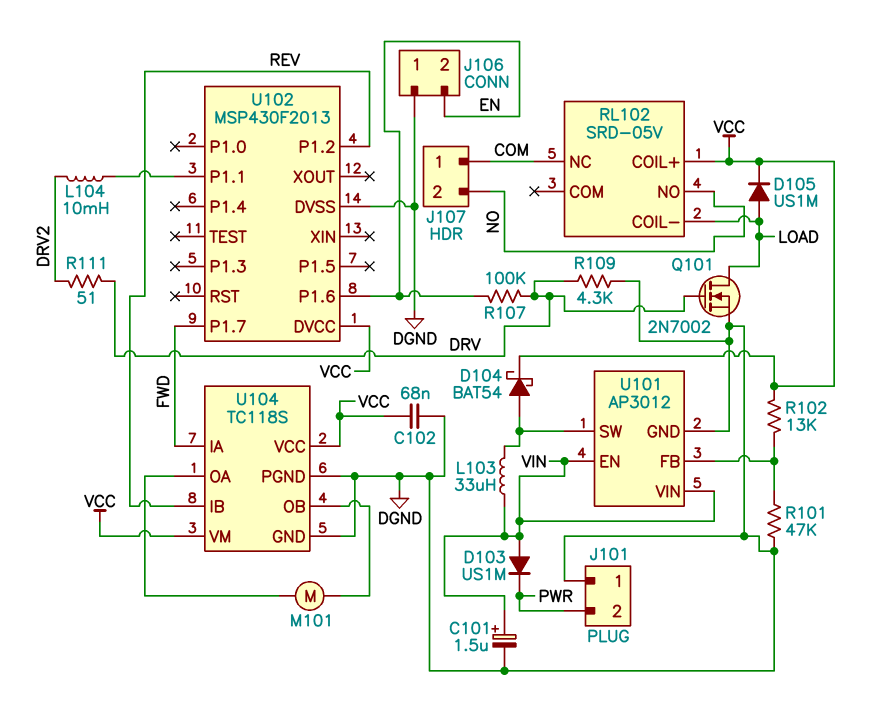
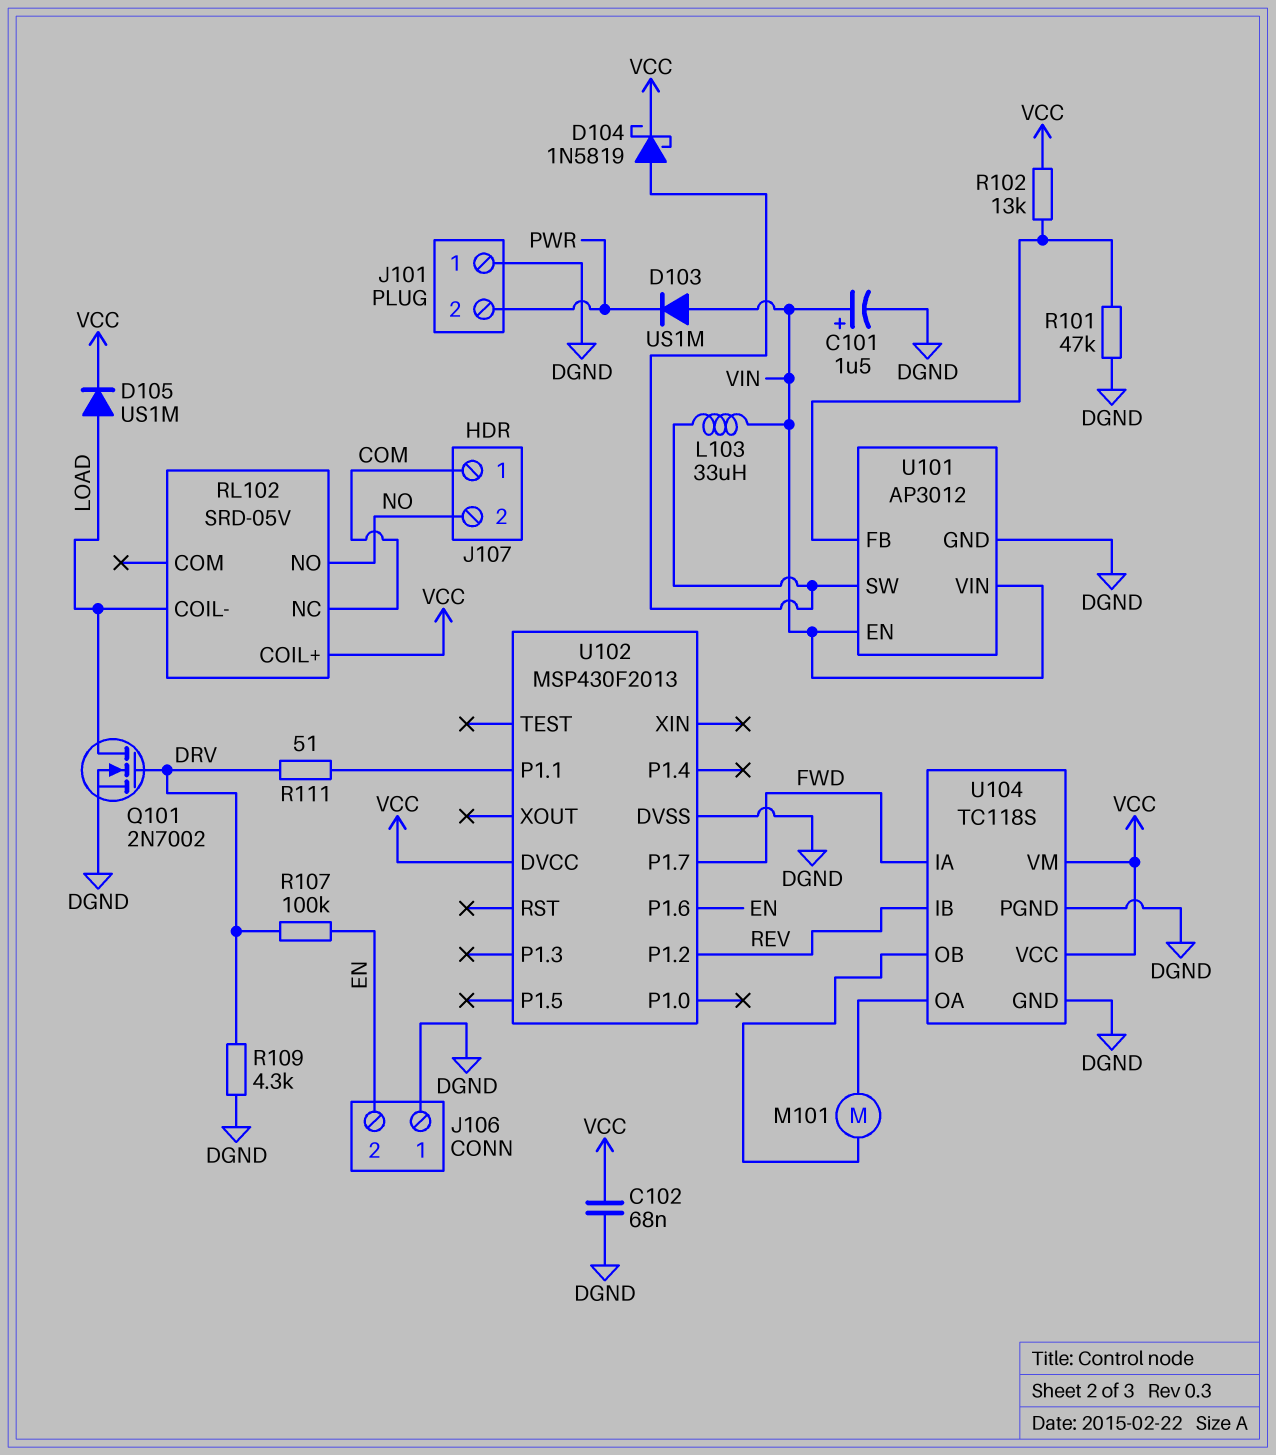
D104: schottky BAT54 (A U101/SW, K VCC) -> schottky 1N5819 (A U101/SW, K VCC)
L104: 10mH (DRV2, U102/P1.1) -> none
R111: 51 (DRV, DRV2) -> 51 (DRV, U102/P1.1)

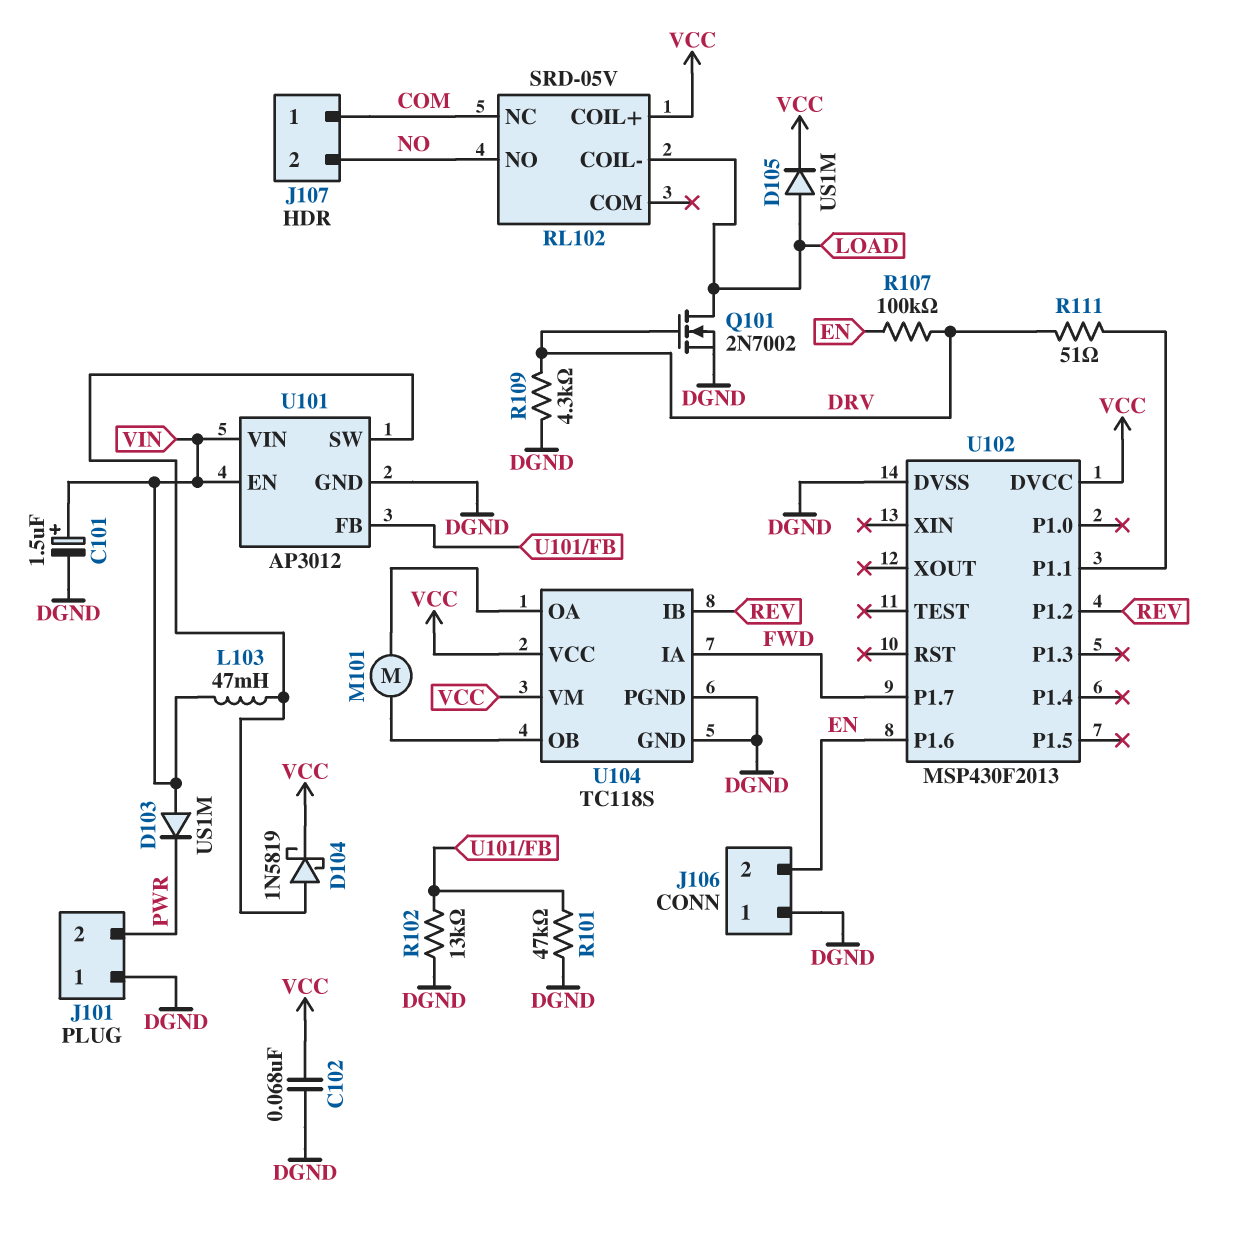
L103: 33uH (U101/SW, VIN) -> 47mH (U101/SW, VIN)
R102: 13k (U101/FB, VCC) -> 13k (DGND, U101/FB)

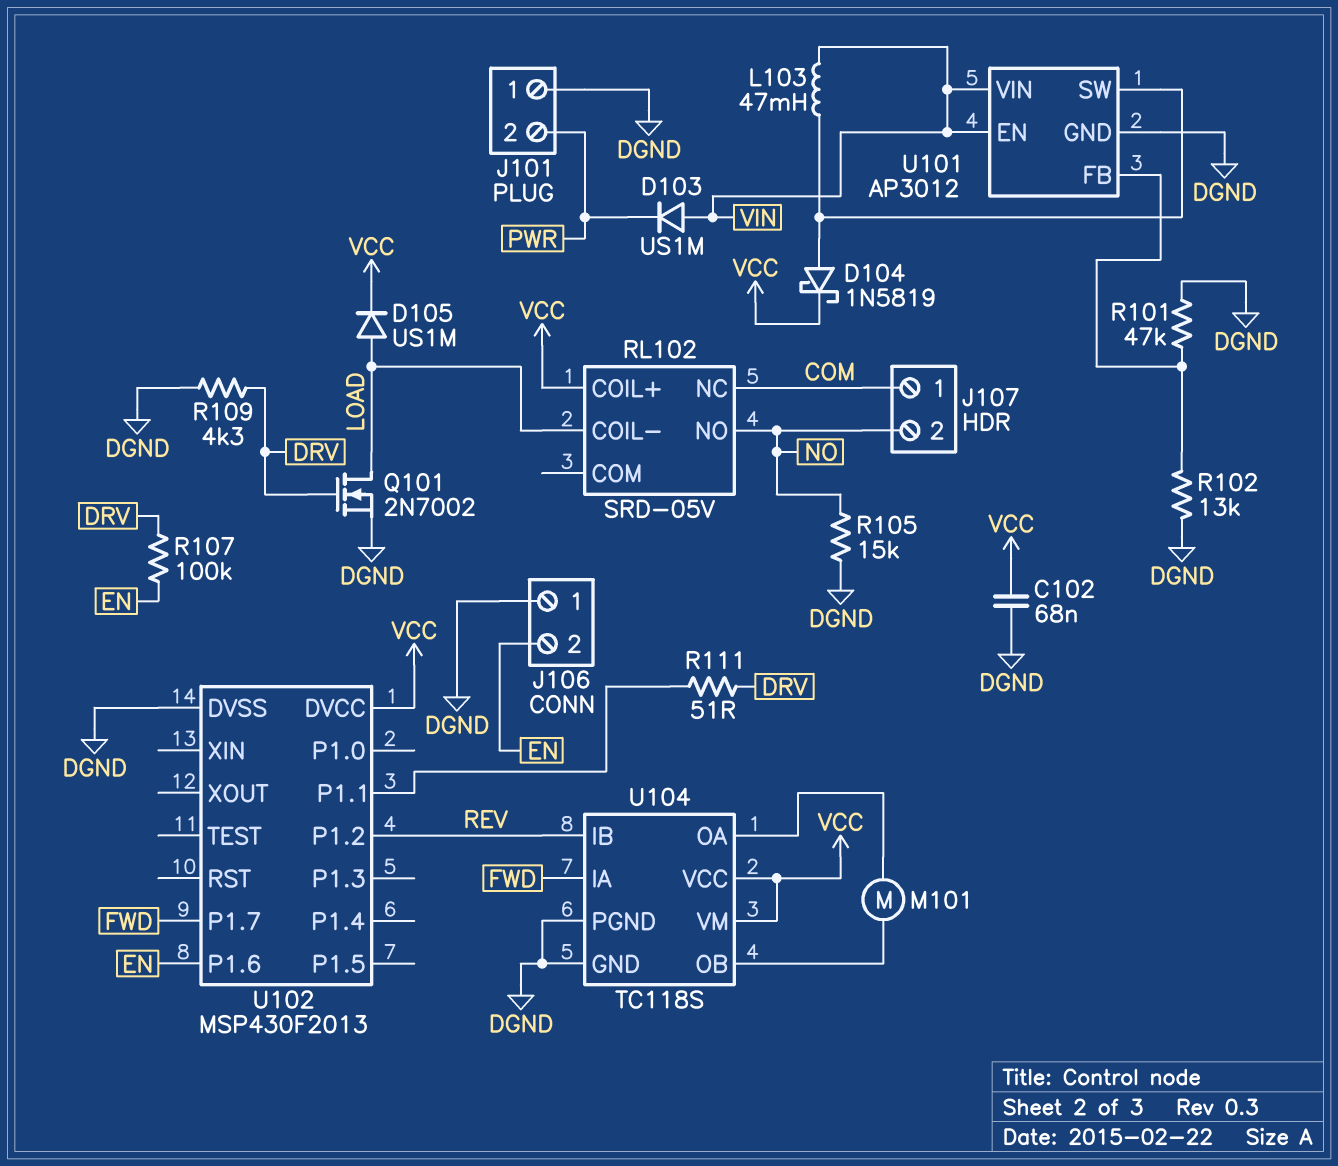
C101: 1.5uF (plus VIN, minus DGND) -> none
R105: none -> 15k (DGND, NO)

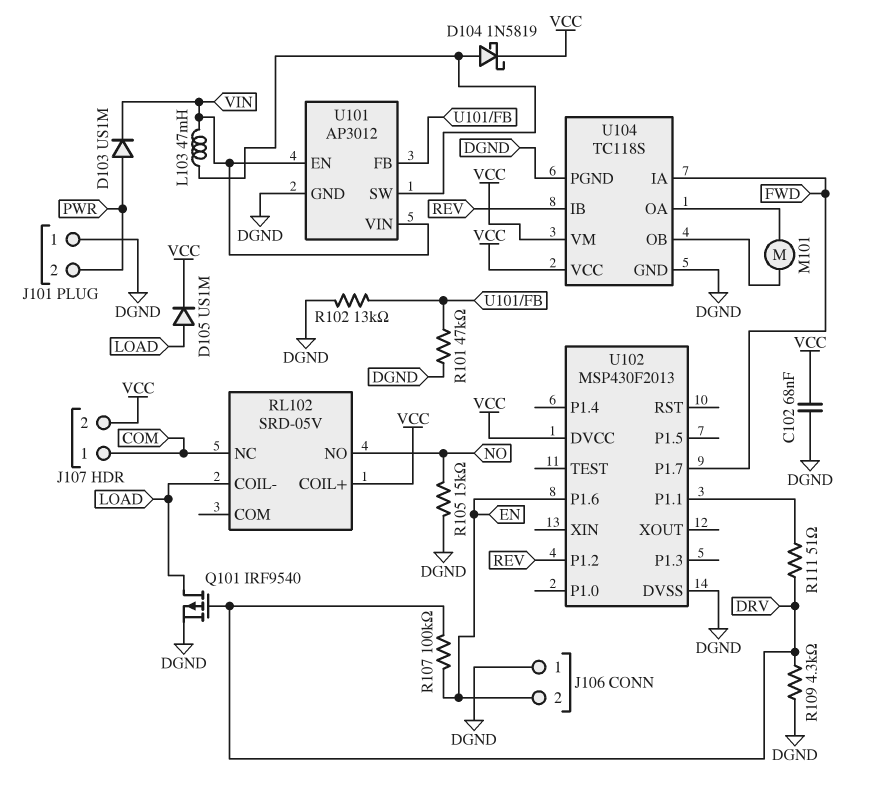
D103: diode US1M (A VIN, K PWR) -> diode US1M (A PWR, K VIN)
J107 pin 2: NO -> VCC
Q101: NMOS 2N7002 (G DRV, D LOAD, S DGND) -> PMOS IRF9540 (G DRV, D LOAD, S DGND)

